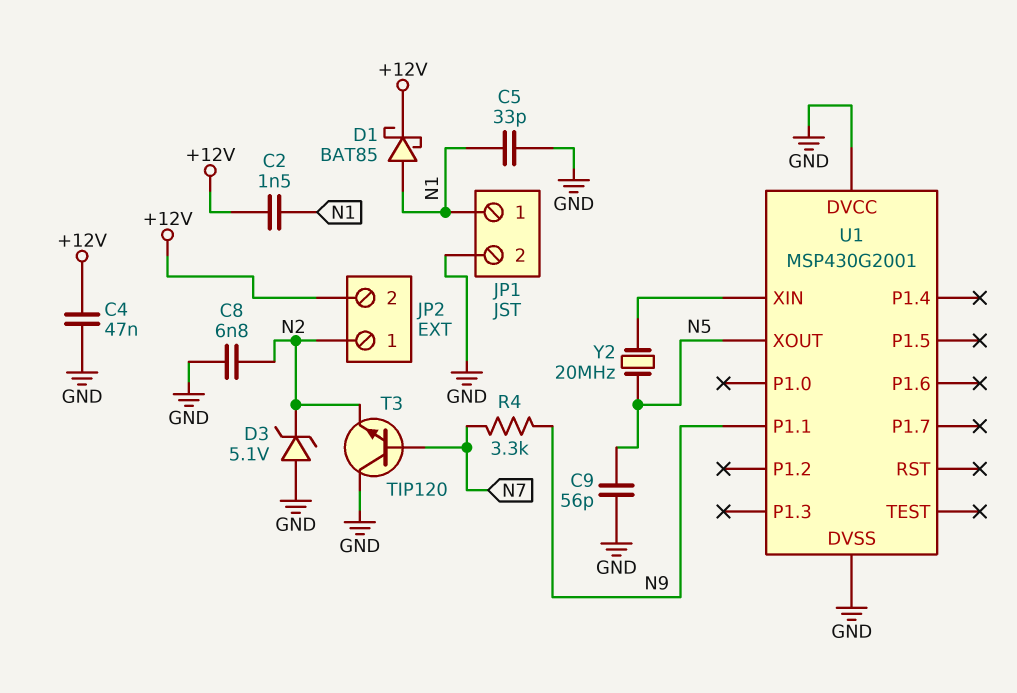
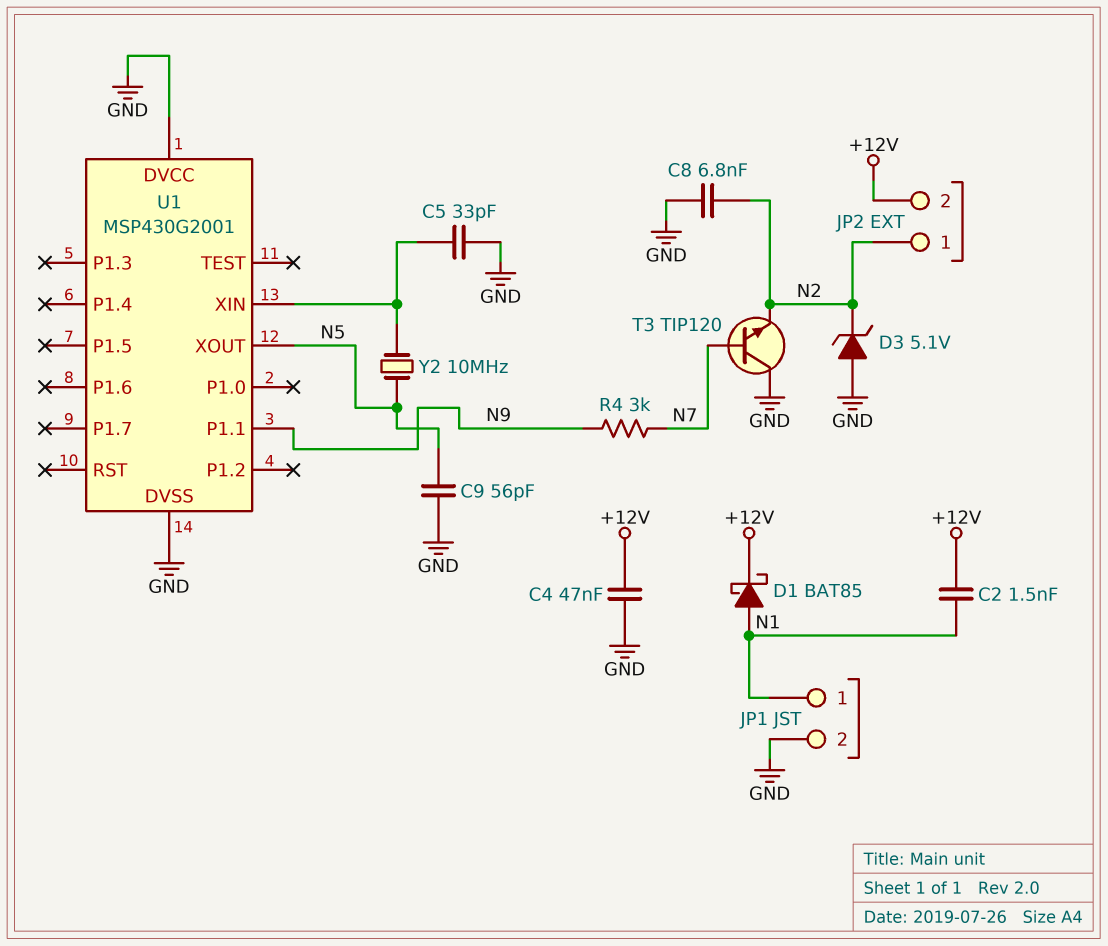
C5: 33pF (GND, N1) -> 33pF (GND, U1/XIN)
R4: 3.3k (N7, N9) -> 3k (N7, N9)
Y2: 20MHz (N5, U1/XIN) -> 10MHz (N5, U1/XIN)

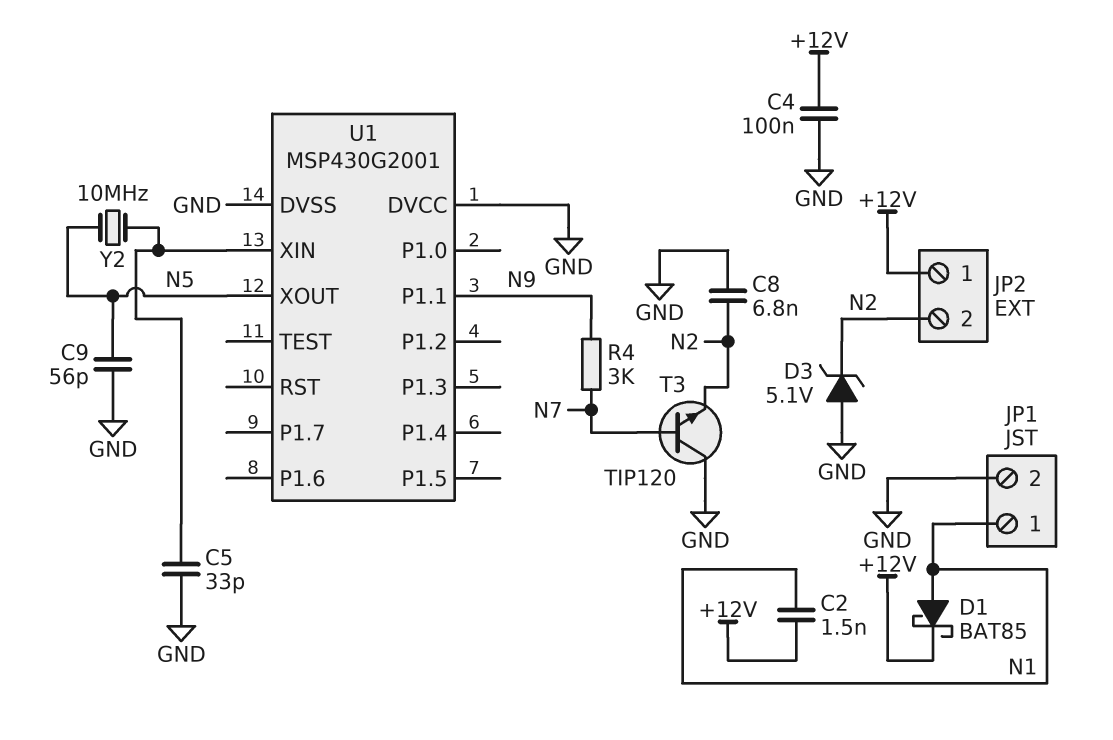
C4: 47nF (+12V, GND) -> 100nF (+12V, GND)
JP2 pin 1: N2 -> +12V
JP2 pin 2: +12V -> N2

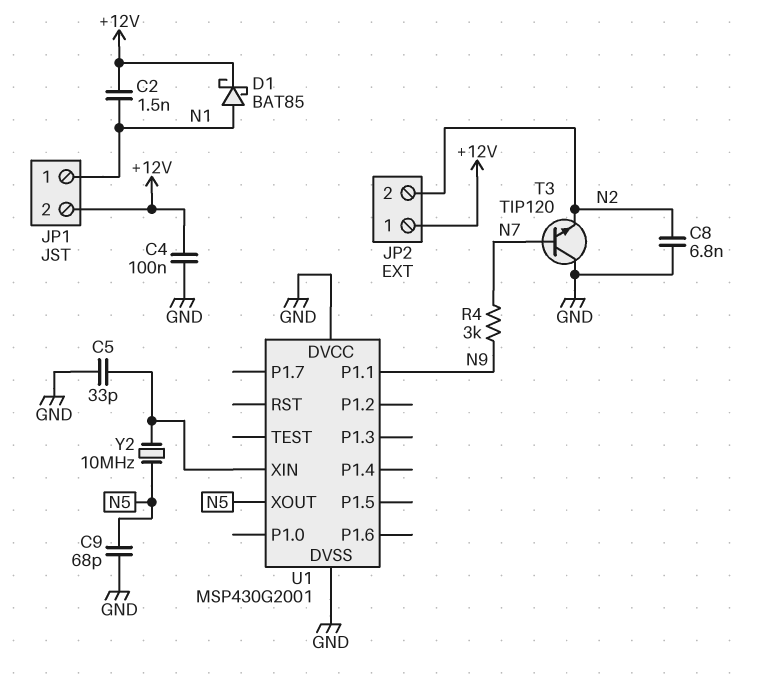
C9: 56pF (GND, N5) -> 68pF (GND, N5)
D3: zener 5.1V (A GND, K N2) -> none
JP1 pin 2: GND -> +12V

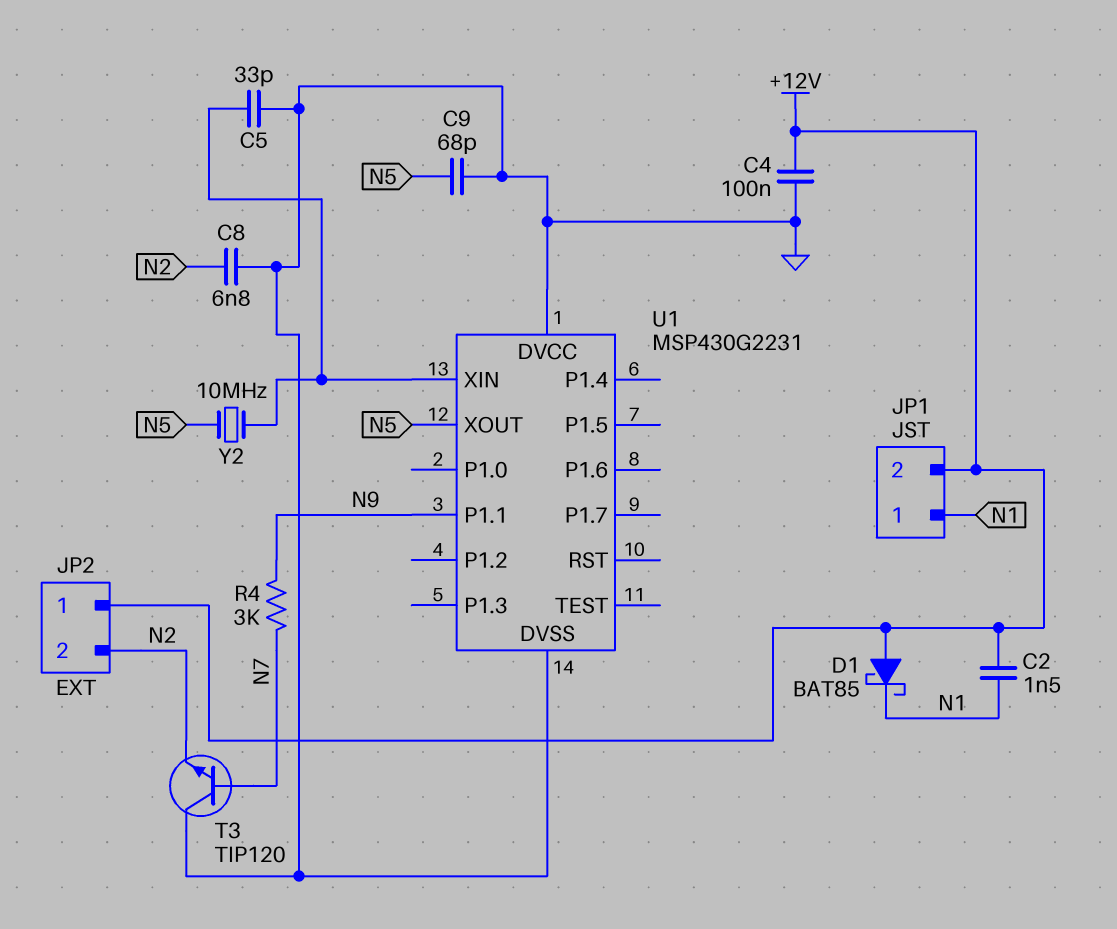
D1: schottky BAT85 (A N1, K +12V) -> schottky BAT85 (A +12V, K N1)
U1: MSP430G2001 -> MSP430G2231

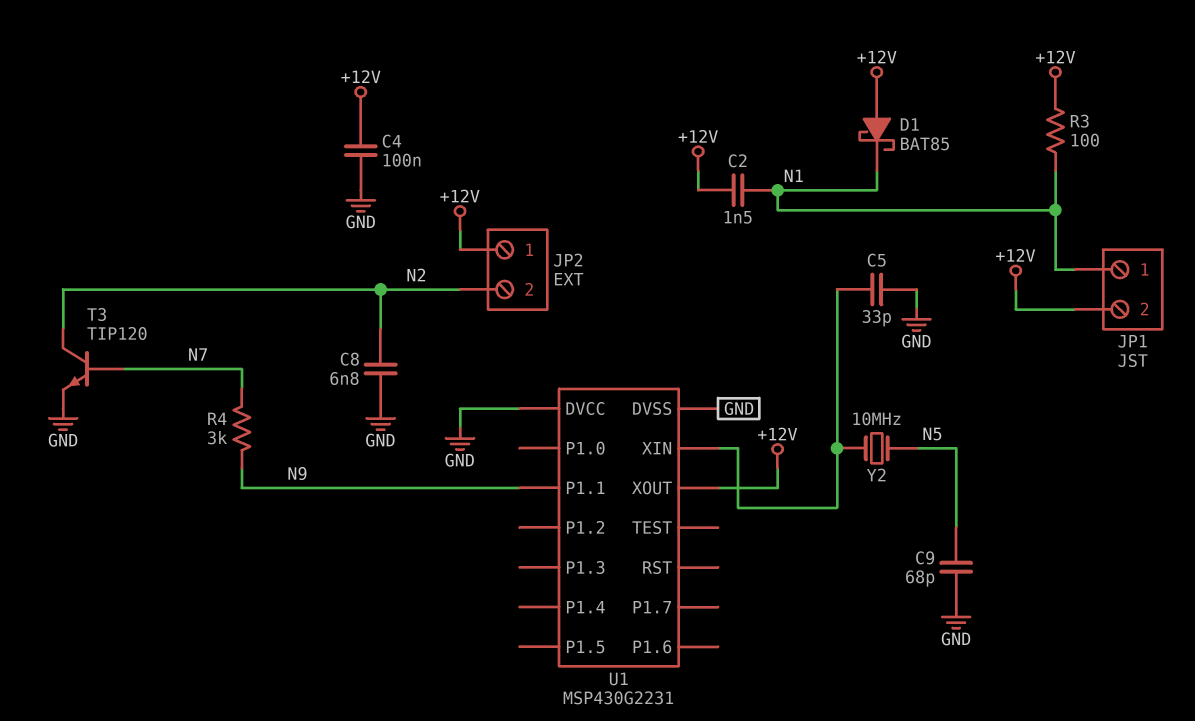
R3: none -> 100 (+12V, N1)
T3: NPN TIP120 (B N7, C GND, E N2) -> NPN TIP120 (B N7, C N2, E GND)
U1 pin XOUT: N5 -> +12V

